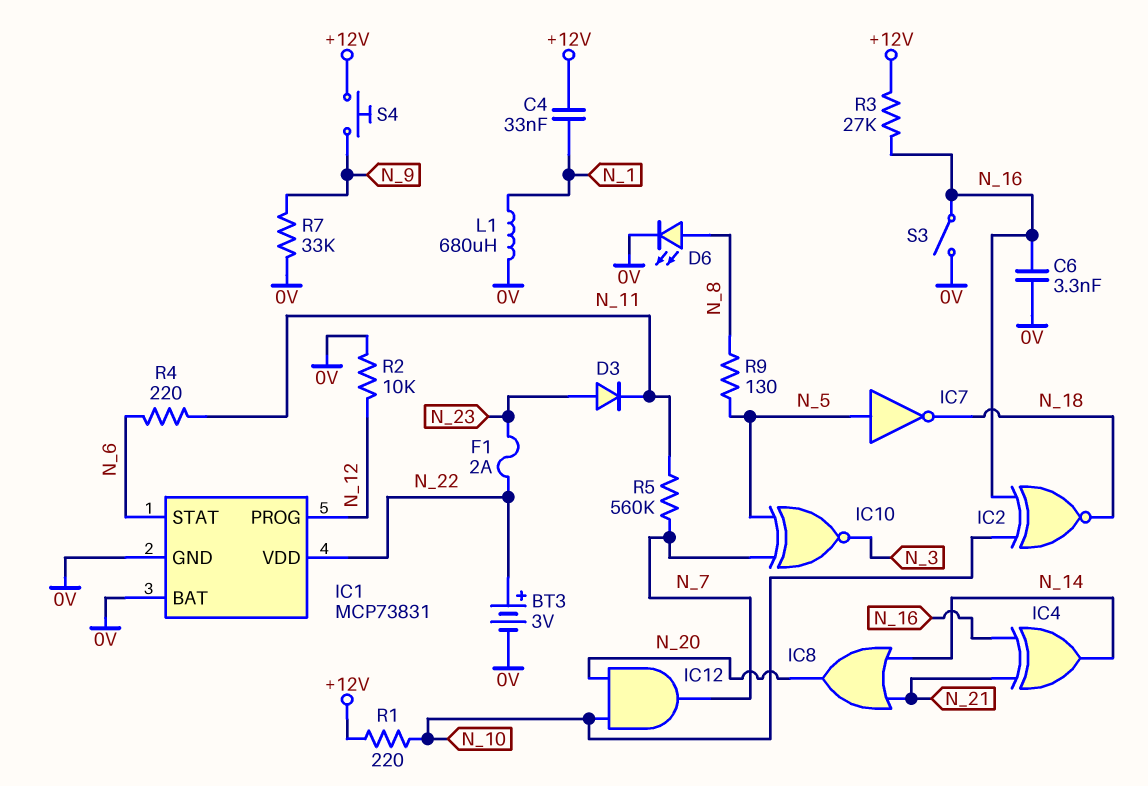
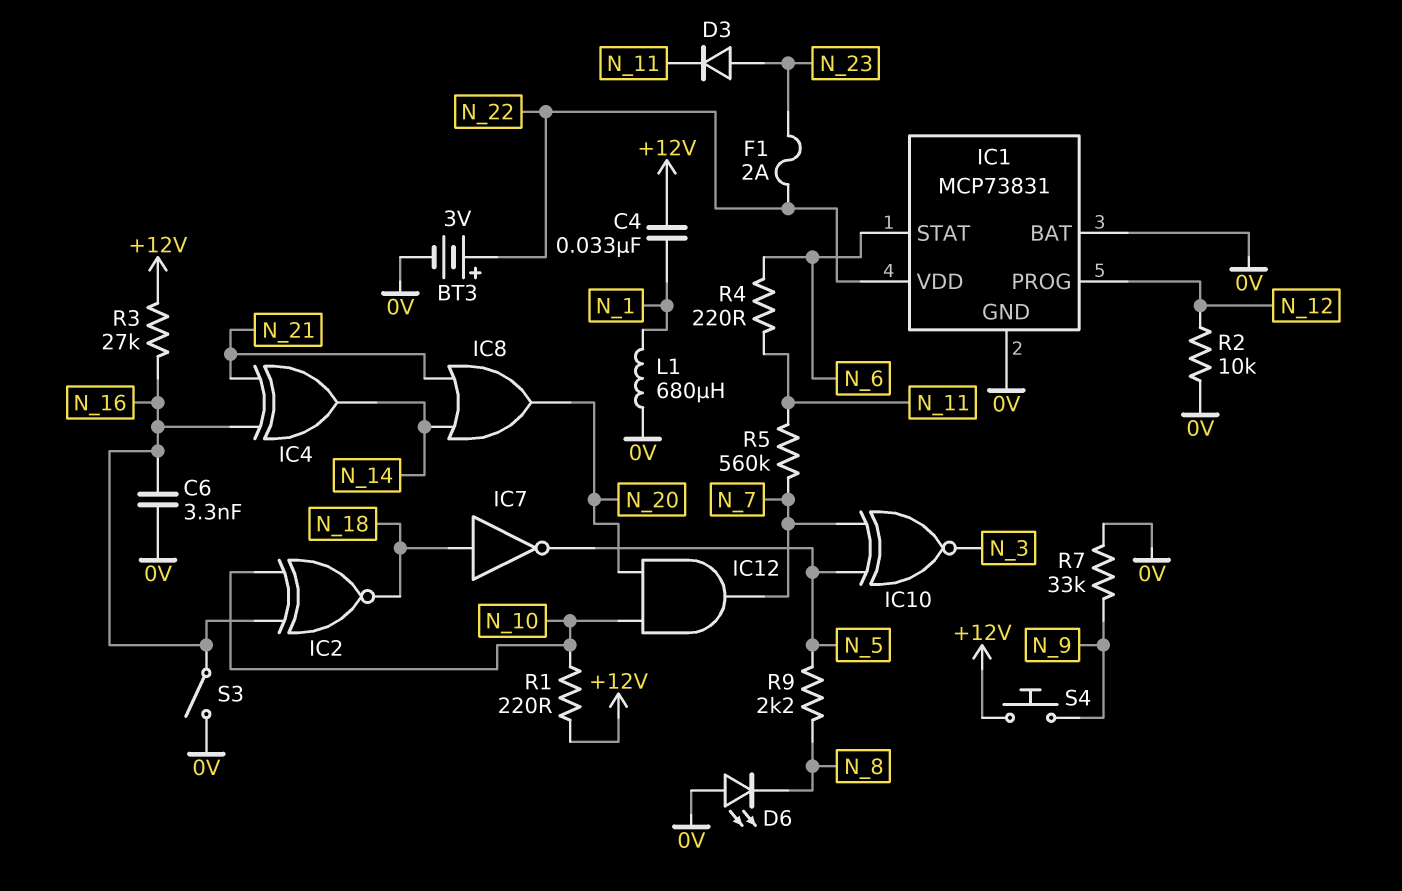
D6: LED (A N_8, K 0V) -> LED (A 0V, K N_8)
IC7: NOT (in N_5, out N_18) -> NOT (in N_18, out N_5)
R9: 130 (N_5, N_8) -> 2.2k (N_5, N_8)

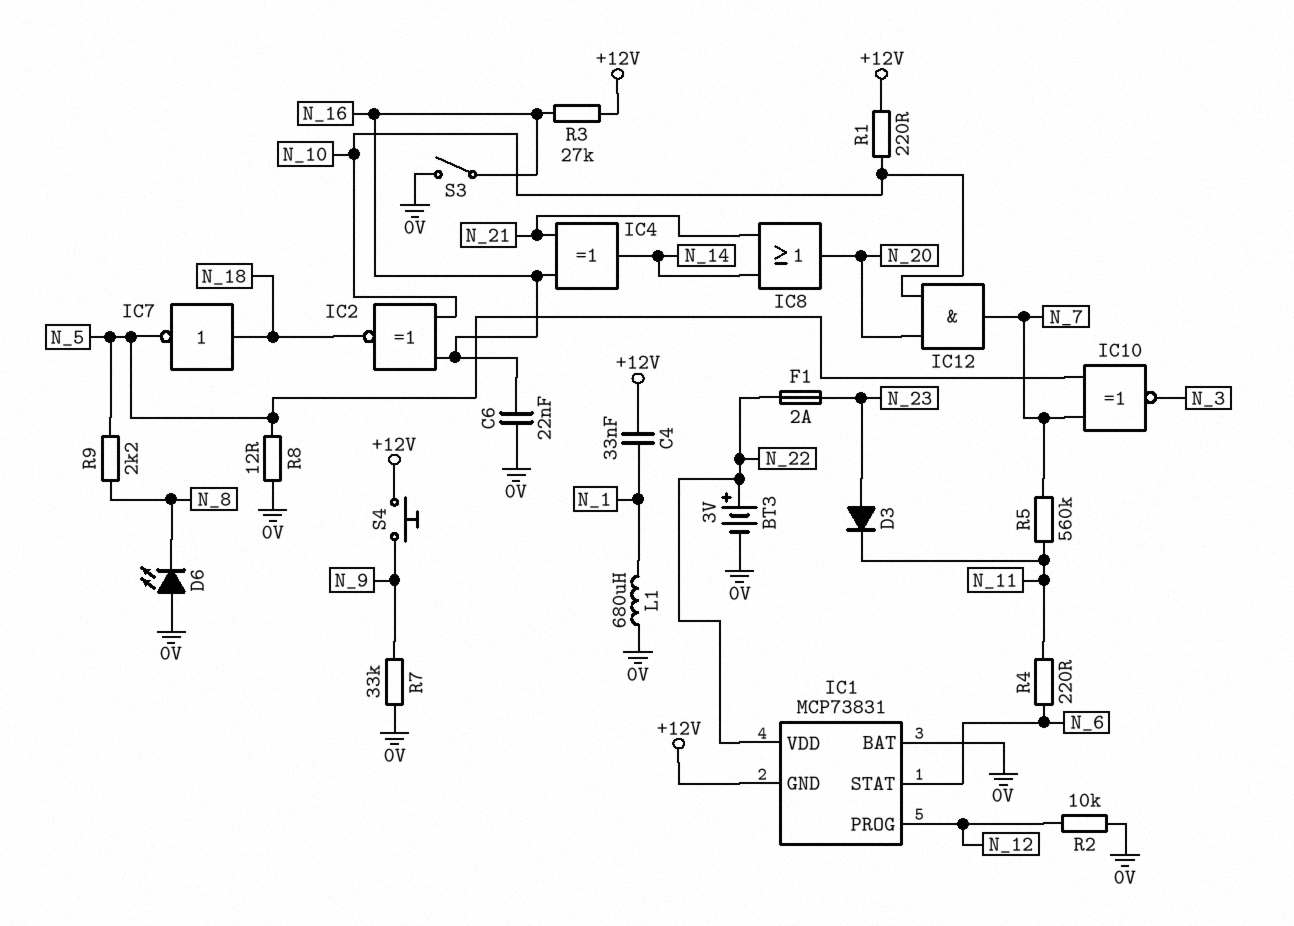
C6: 3.3nF (0V, N_16) -> 22nF (0V, N_16)
IC1 pin GND: 0V -> +12V
R8: none -> 12 (0V, N_5)

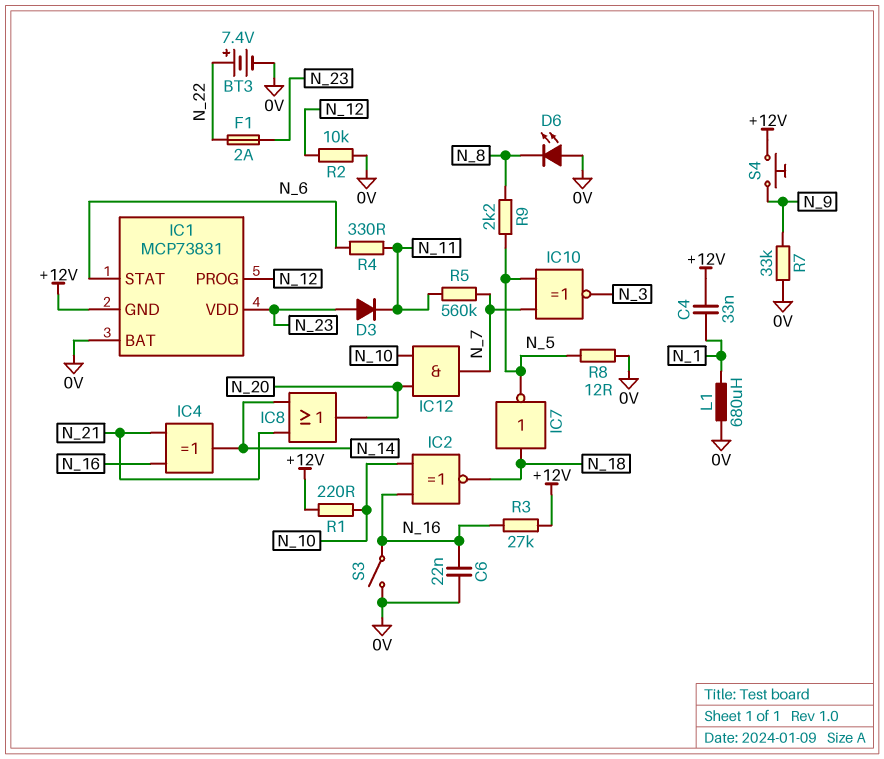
BT3: 3V (plus N_22, minus 0V) -> 7.4V (plus N_22, minus 0V)
IC1 pin VDD: N_22 -> N_23
R4: 220 (N_6, N_11) -> 330 (N_6, N_11)

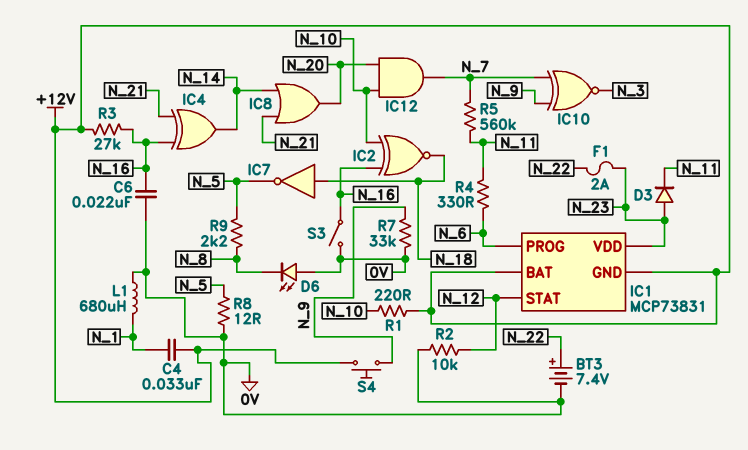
IC1 pin BAT: 0V -> +12V
IC1 pin PROG: N_12 -> N_6
IC1 pin STAT: N_6 -> N_12
IC10: XNOR (in N_5, in N_7, out N_3) -> XNOR (in N_7, in N_9, out N_3)

